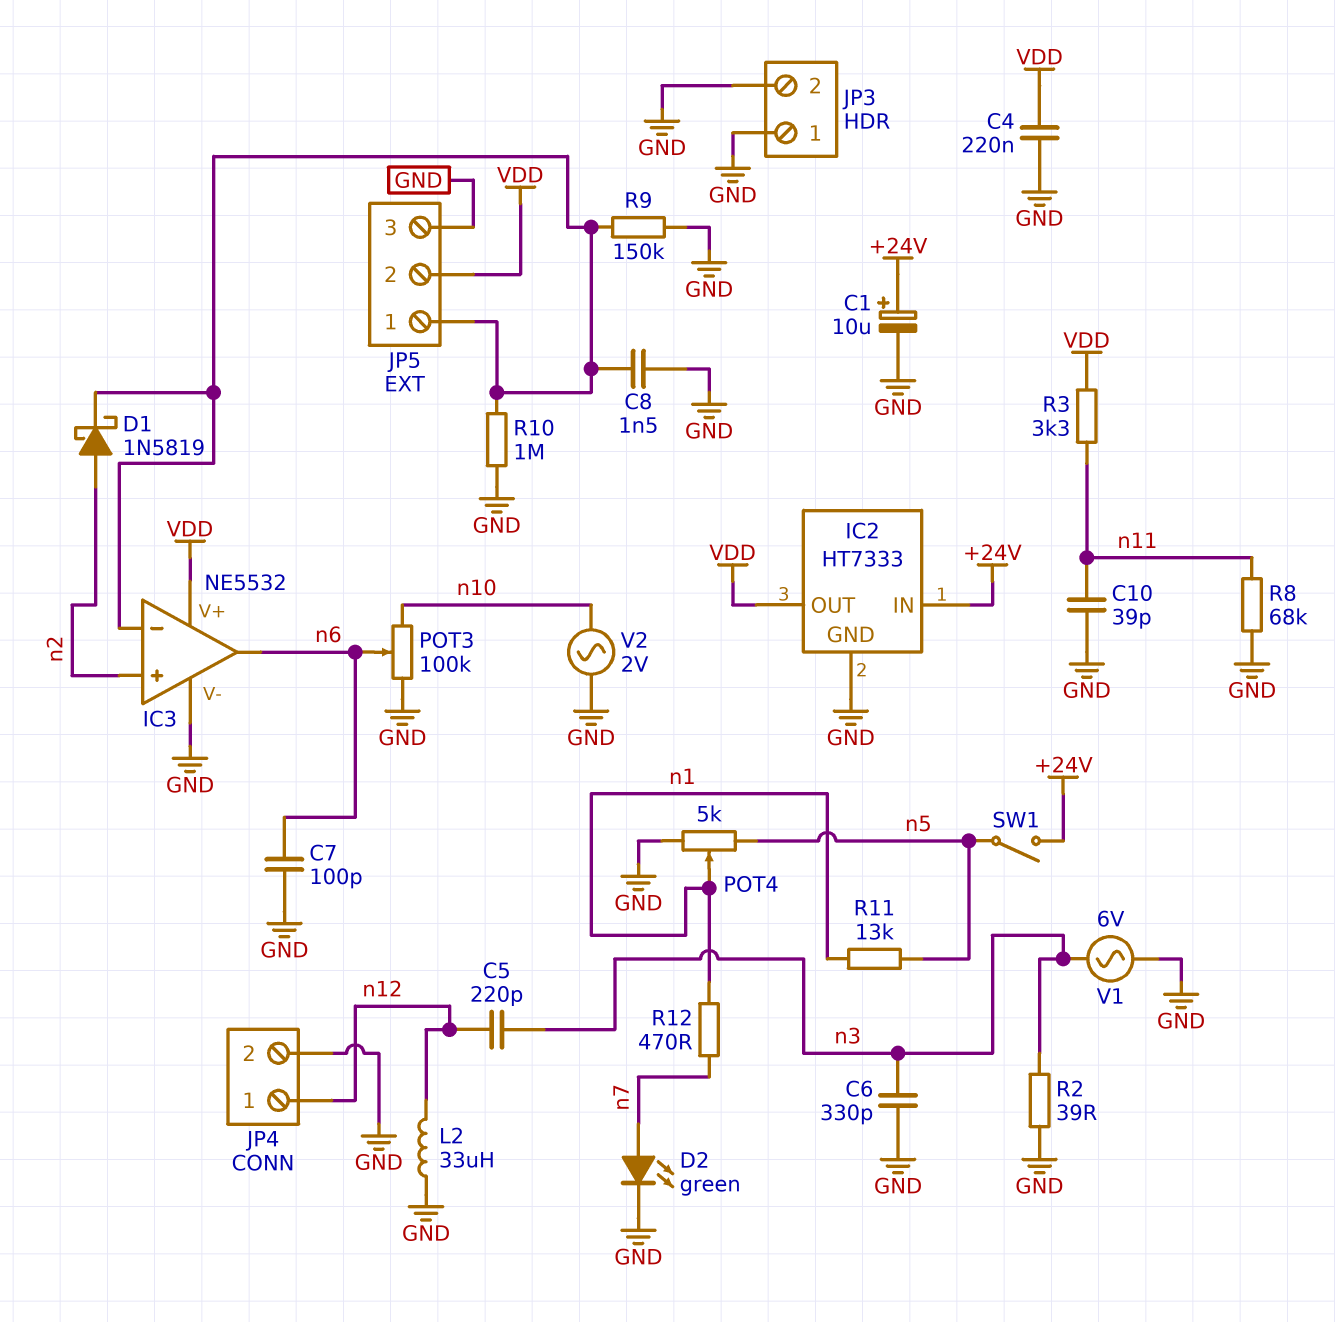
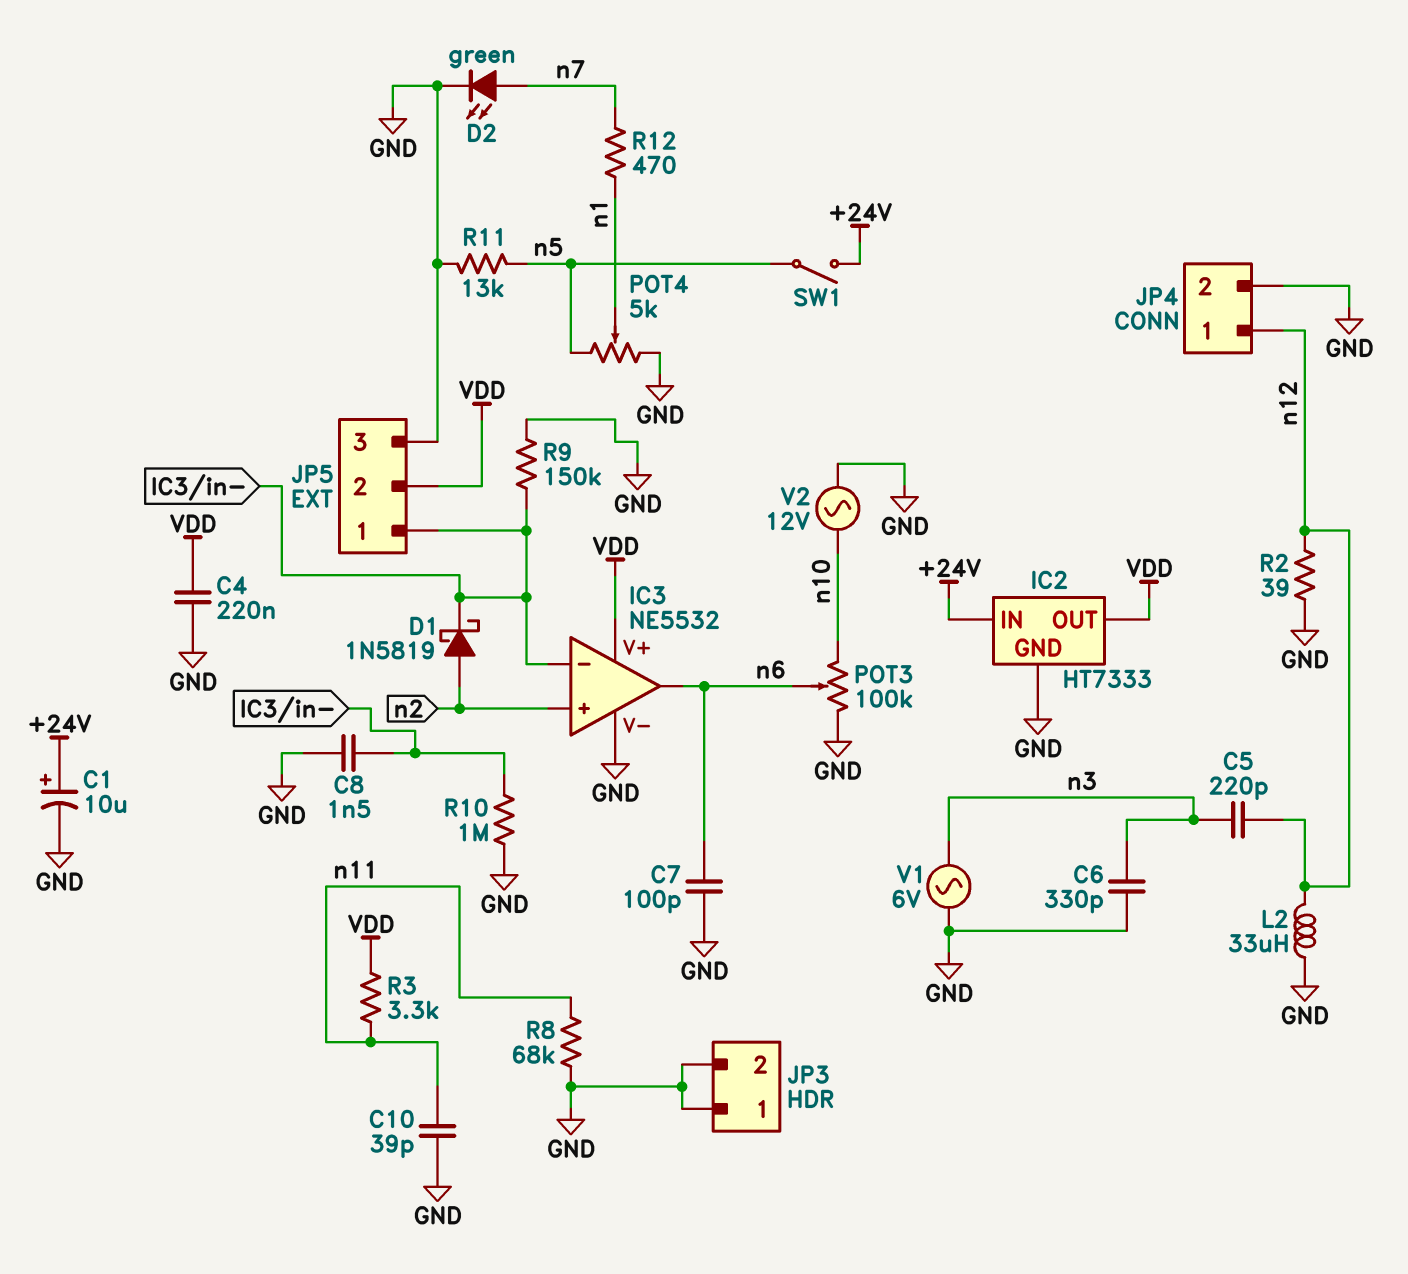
R2: 39 (GND, n3) -> 39 (GND, n12)
R11: 13k (n1, n5) -> 13k (GND, n5)
V2: AC 2V (GND, n10) -> AC 12V (GND, n10)

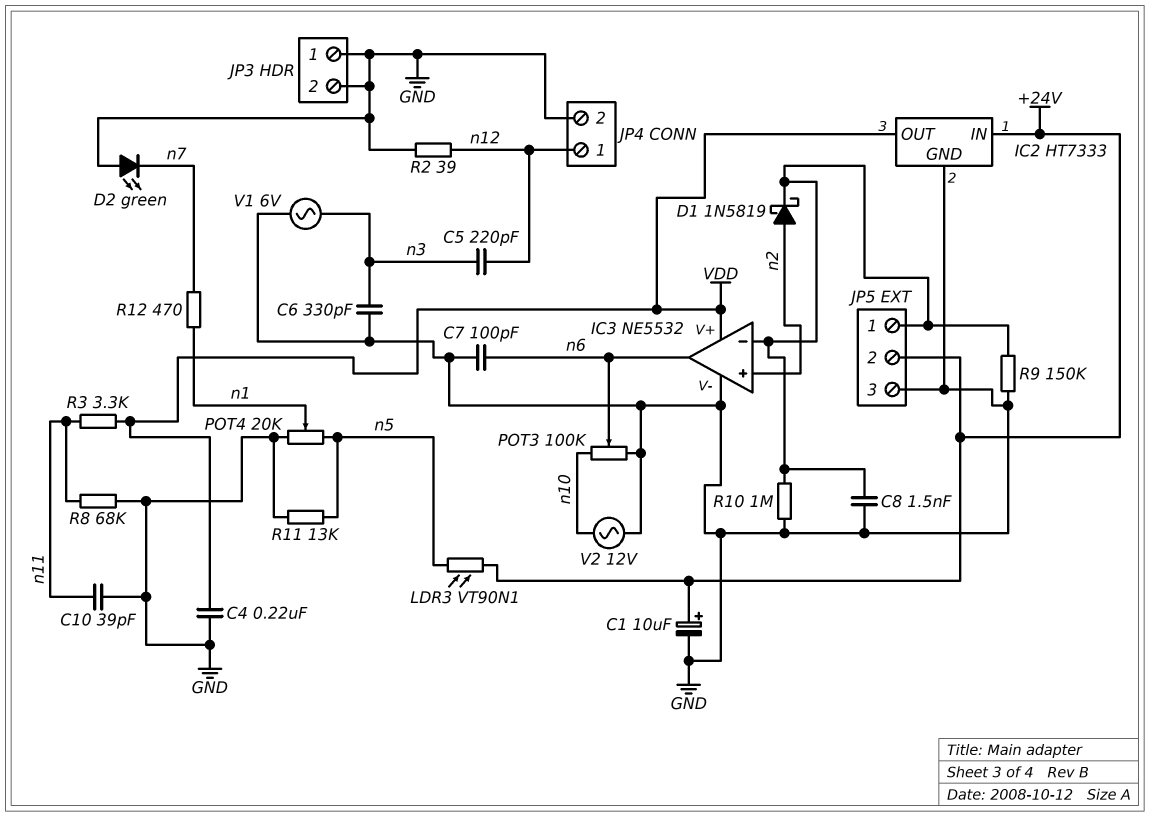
D2: LED green (A n7, K GND) -> LED green (A GND, K n7)
JP5 pin 2: VDD -> +24V
L2: 33uH (GND, n12) -> none
LDR3: none -> VT90N1 (+24V, n5)
POT4: 5k (GND, n5, wiper n1) -> 20k (GND, n5, wiper n1)
SW1: switch (+24V, n5) -> none

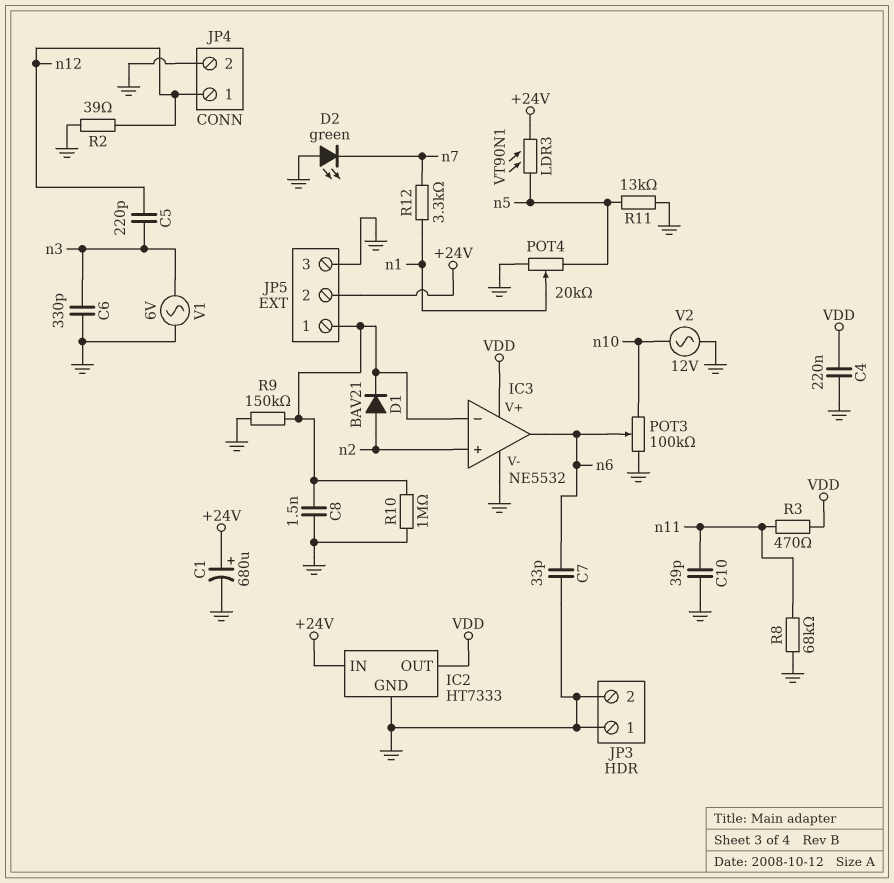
C1: 10uF (plus +24V, minus GND) -> 680uF (plus +24V, minus GND)
C7: 100pF (GND, n6) -> 33pF (GND, n6)
D1: schottky 1N5819 (A n2, K IC3/in-) -> diode BAV21 (A n2, K IC3/in-)
R3: 3.3k (VDD, n11) -> 470 (VDD, n11)
R12: 470 (n1, n7) -> 3.3k (n1, n7)

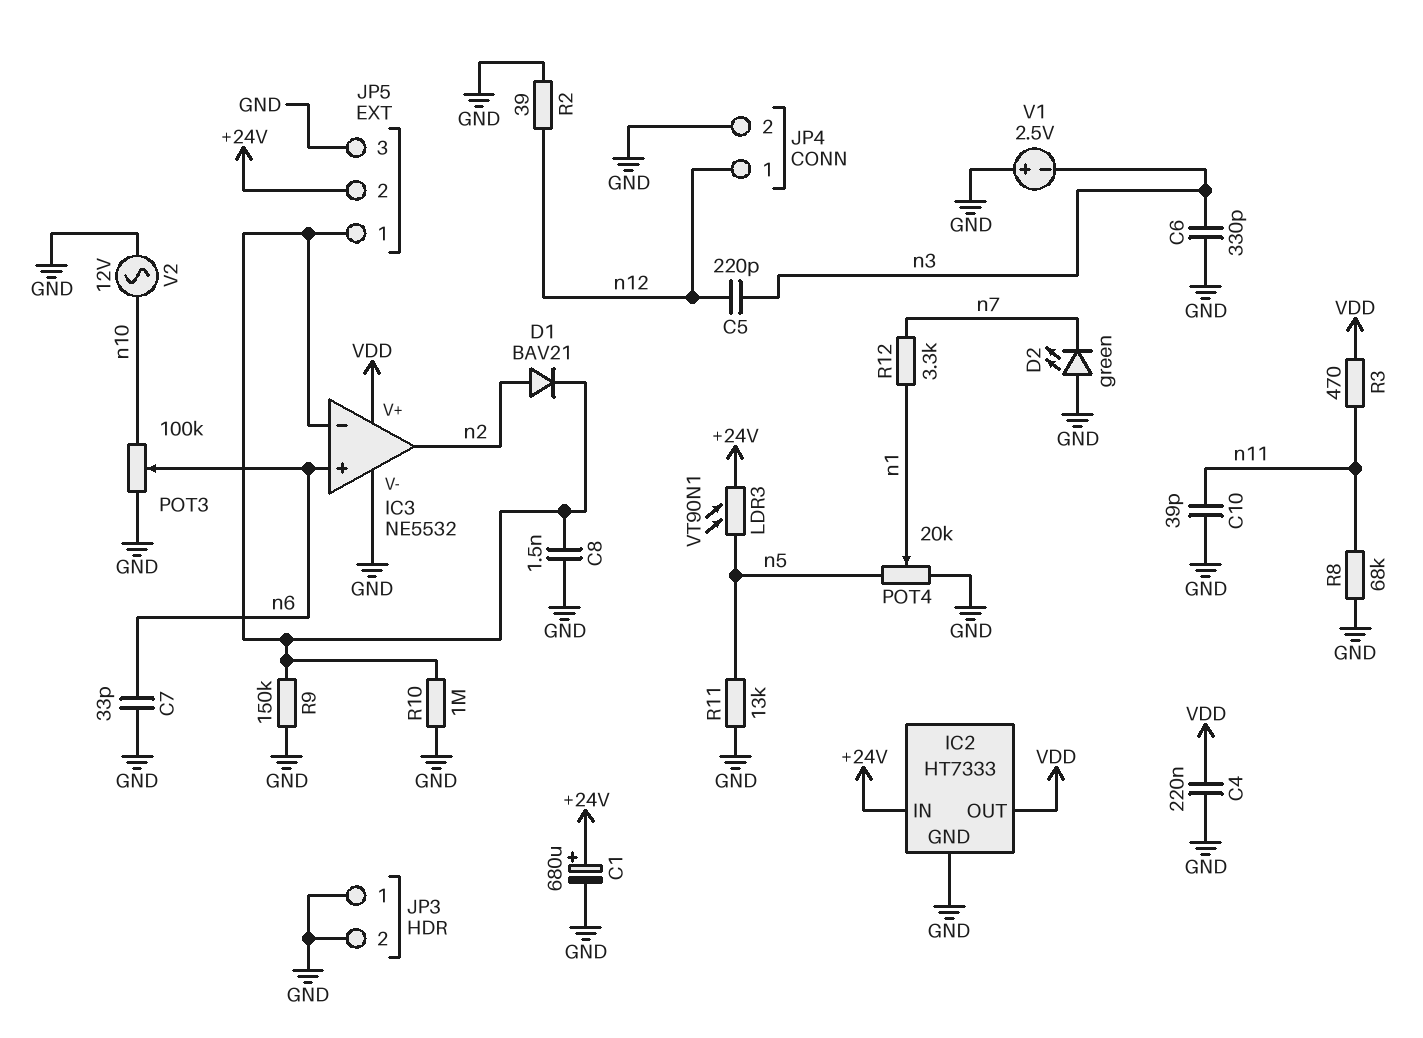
IC3 pin in+: n2 -> n6
IC3 pin out: n6 -> n2
V1: AC 6V (GND, n3) -> 2.5V (plus GND, minus n3)

